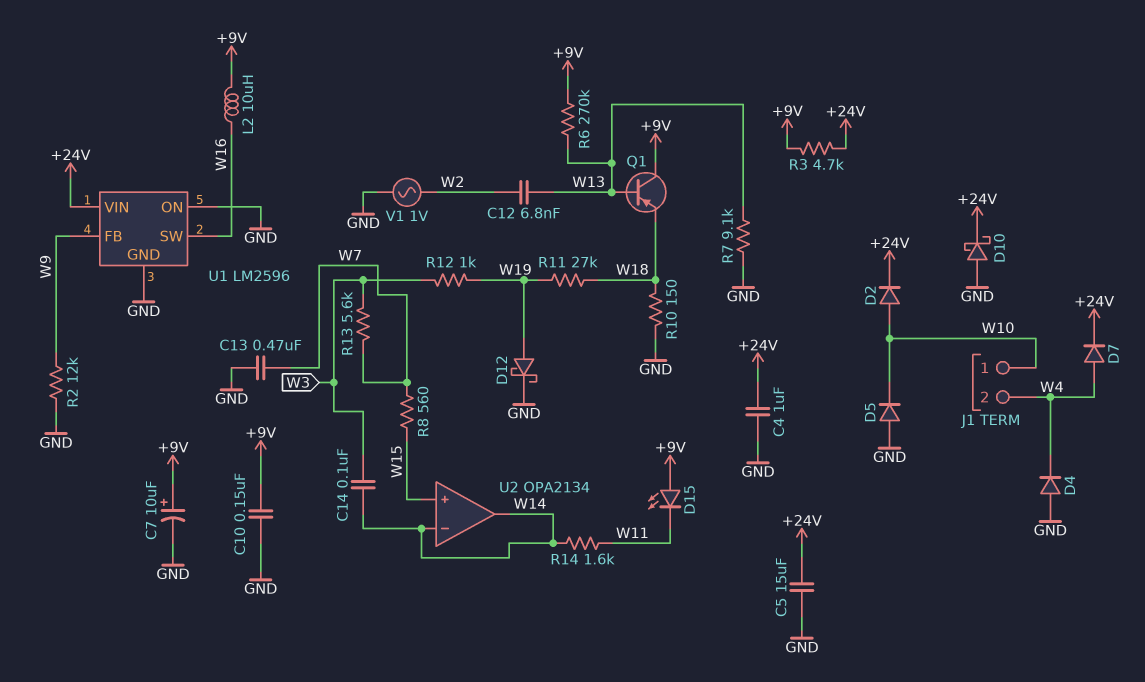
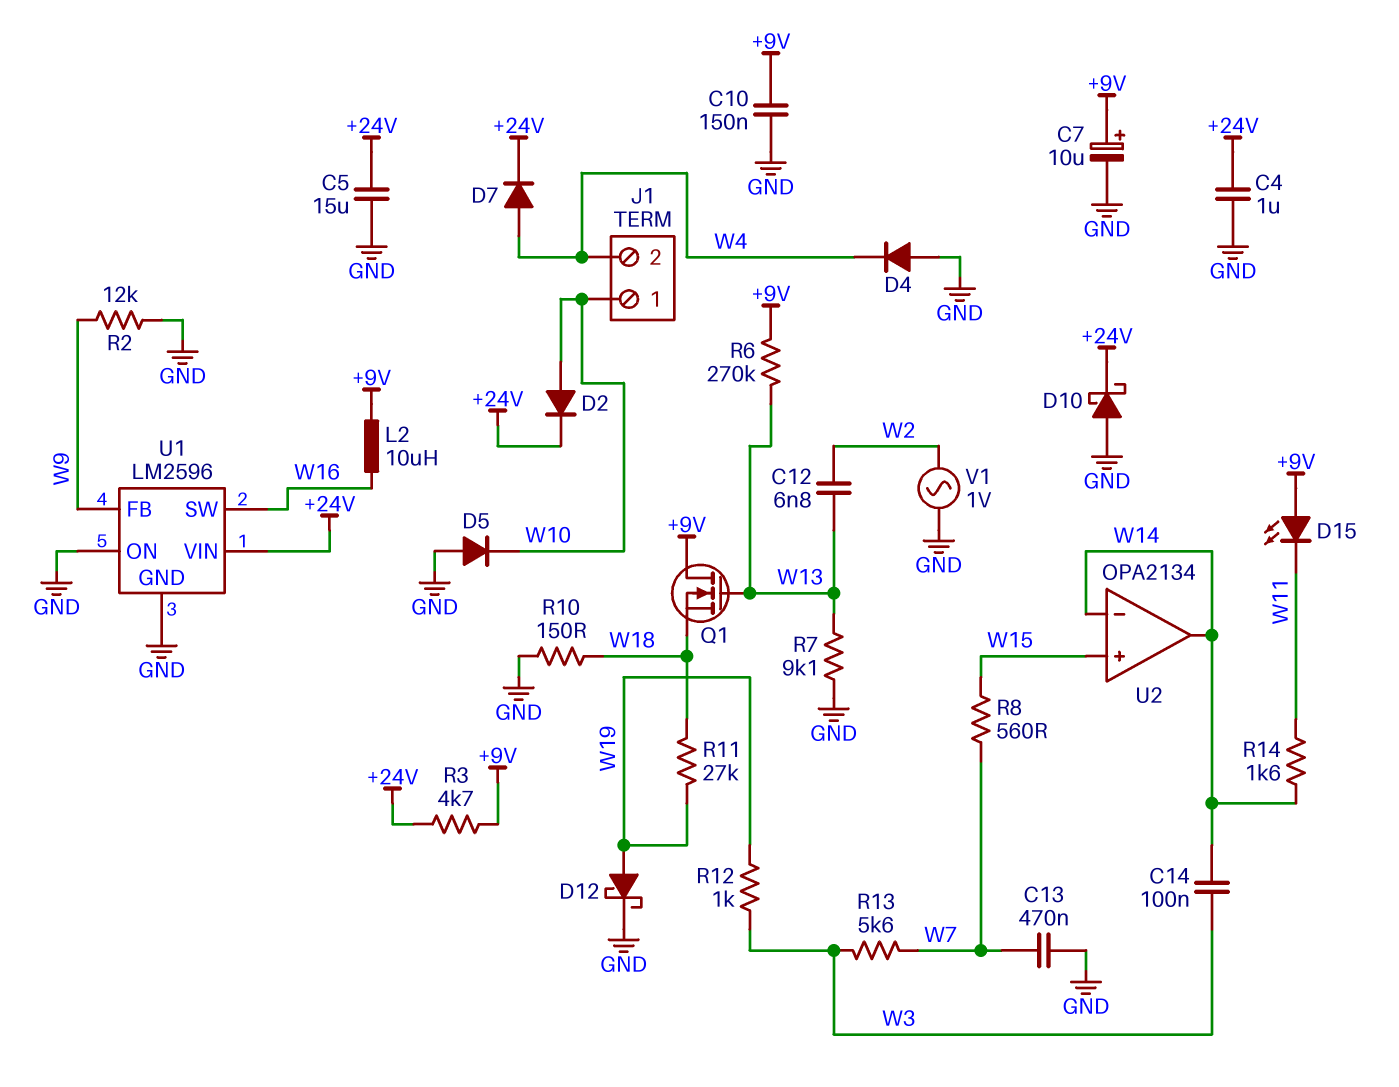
Q1: PNP (B W13, C +9V, E W18) -> NMOS (G W13, D +9V, S W18)

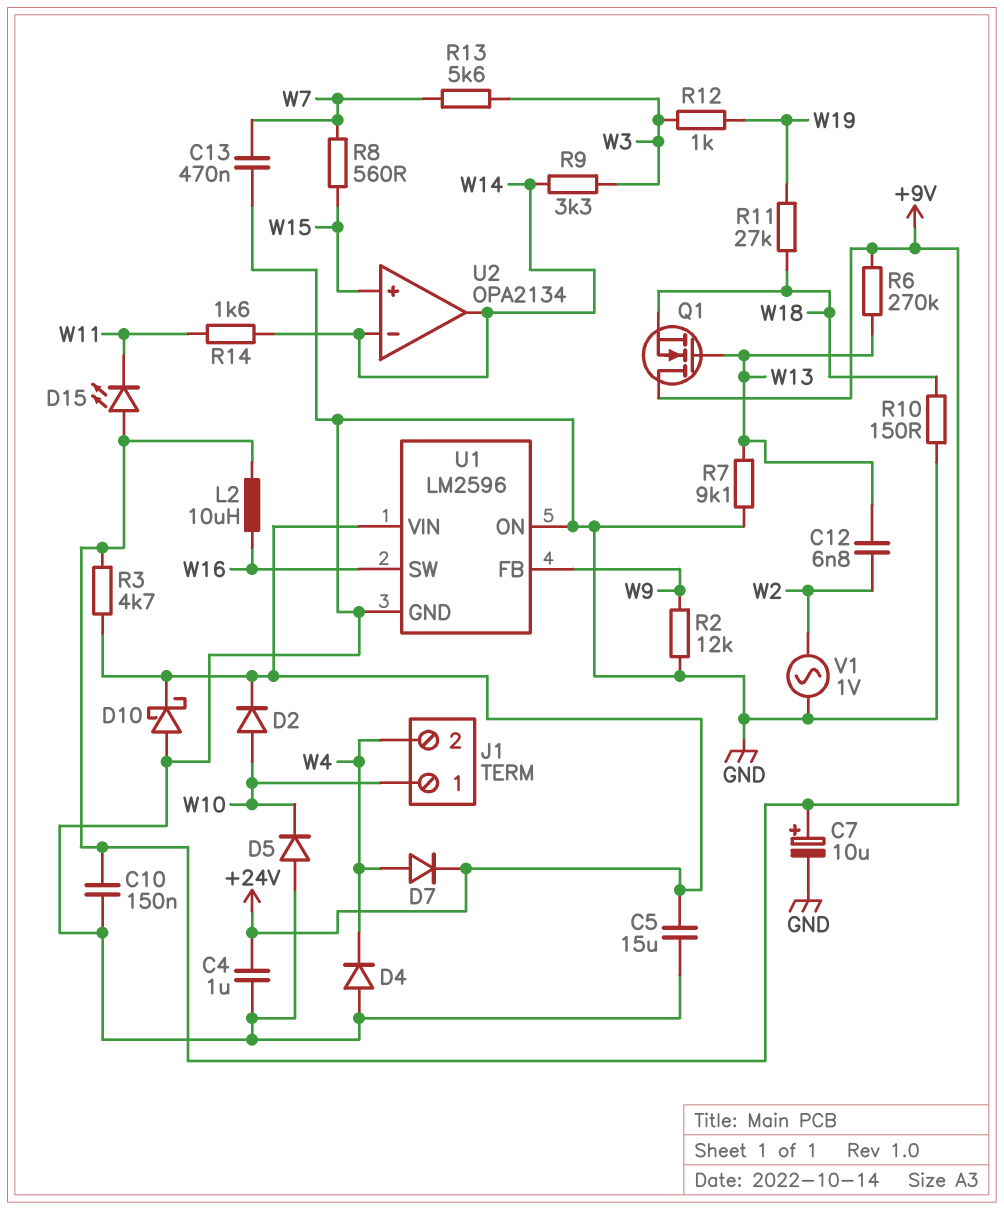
C14: 100nF (W3, W14) -> none
D12: schottky (A W19, K GND) -> none
R9: none -> 3.3k (W3, W14)

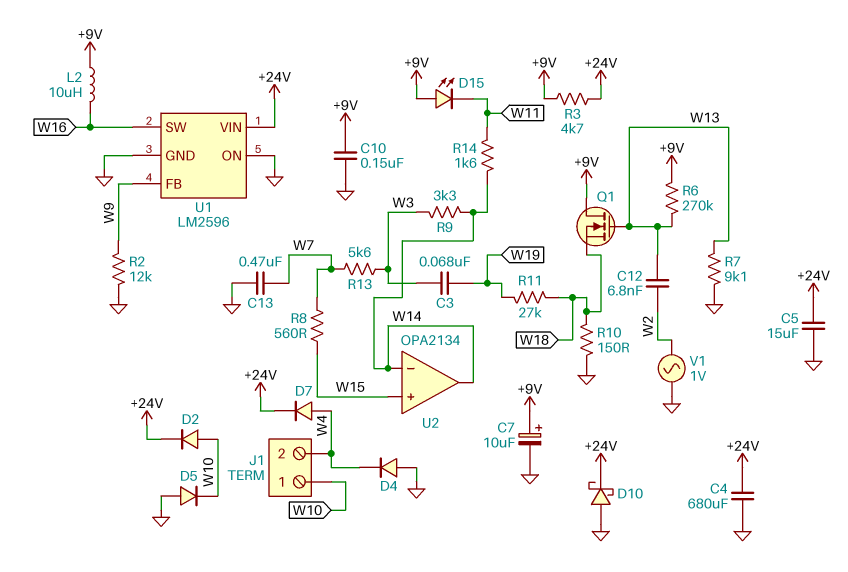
C3: none -> 68nF (W3, W19)
C4: 1uF (+24V, GND) -> 680uF (+24V, GND)
R12: 1k (W3, W19) -> none

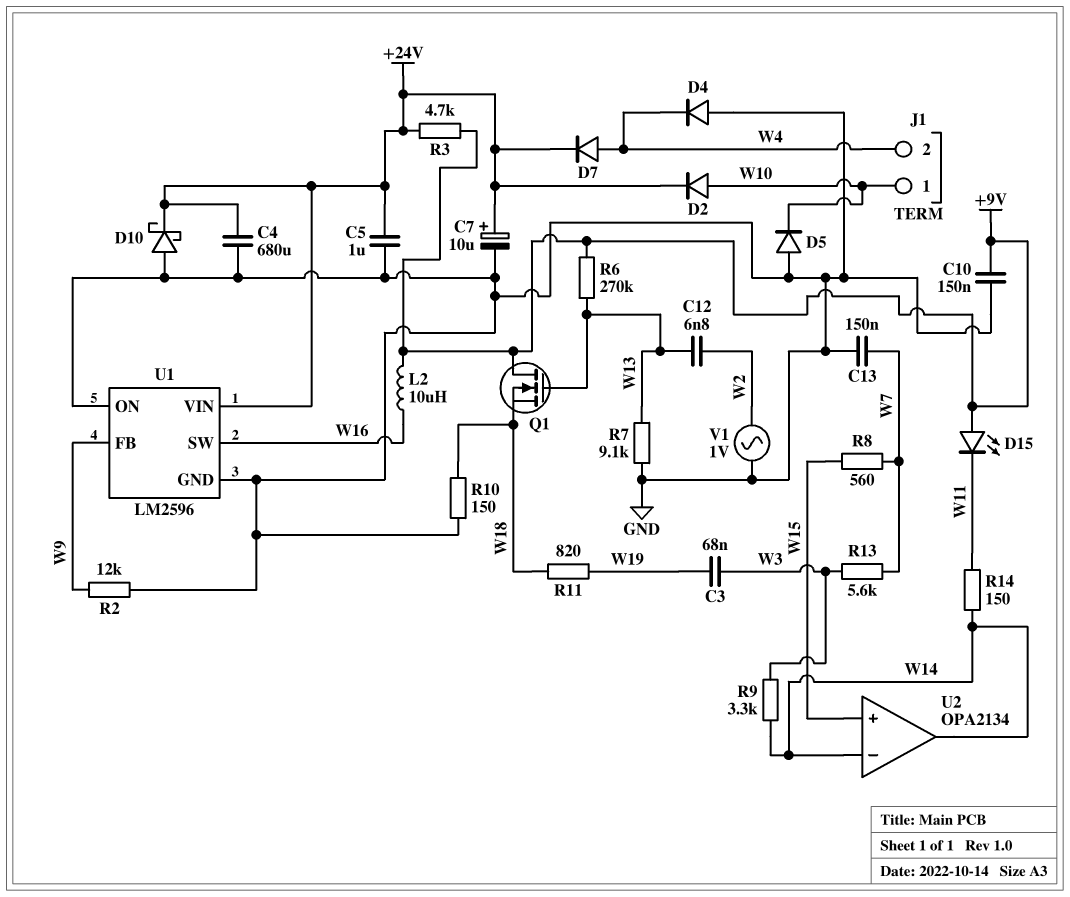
C5: 15uF (+24V, GND) -> 1uF (+24V, GND)
C7: 10uF (plus +9V, minus GND) -> 10uF (plus +24V, minus GND)
C13: 470nF (GND, W7) -> 150nF (GND, W7)
R11: 27k (W18, W19) -> 820 (W18, W19)
R14: 1.6k (W11, W14) -> 150 (W11, W14)

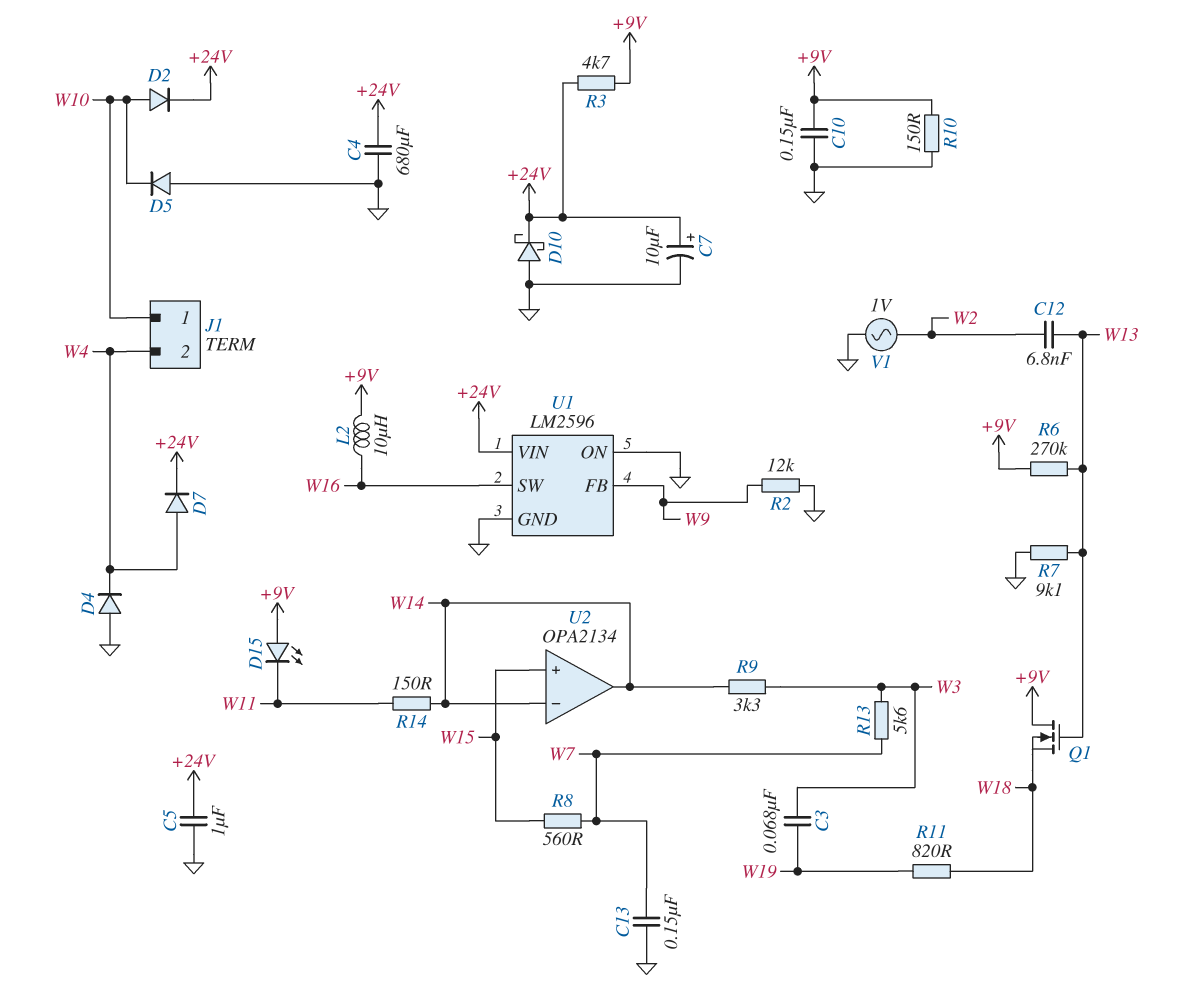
R10: 150 (GND, W18) -> 150 (+9V, GND)

